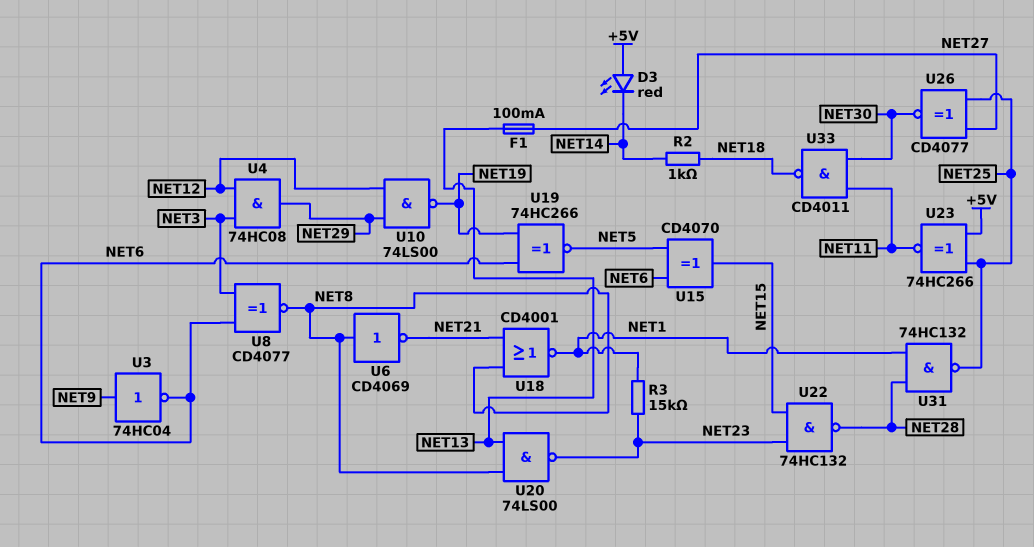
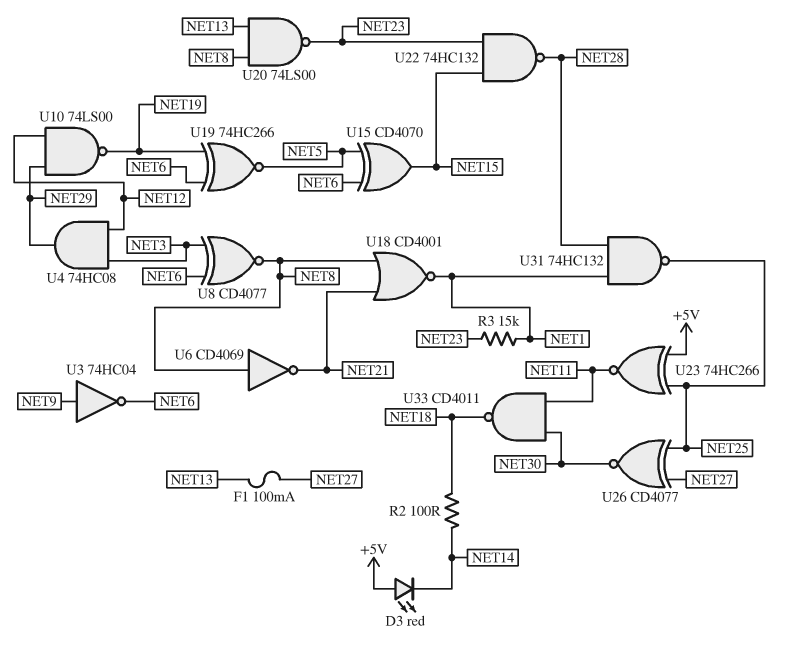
R2: 1k (NET14, NET18) -> 100 (NET14, NET18)

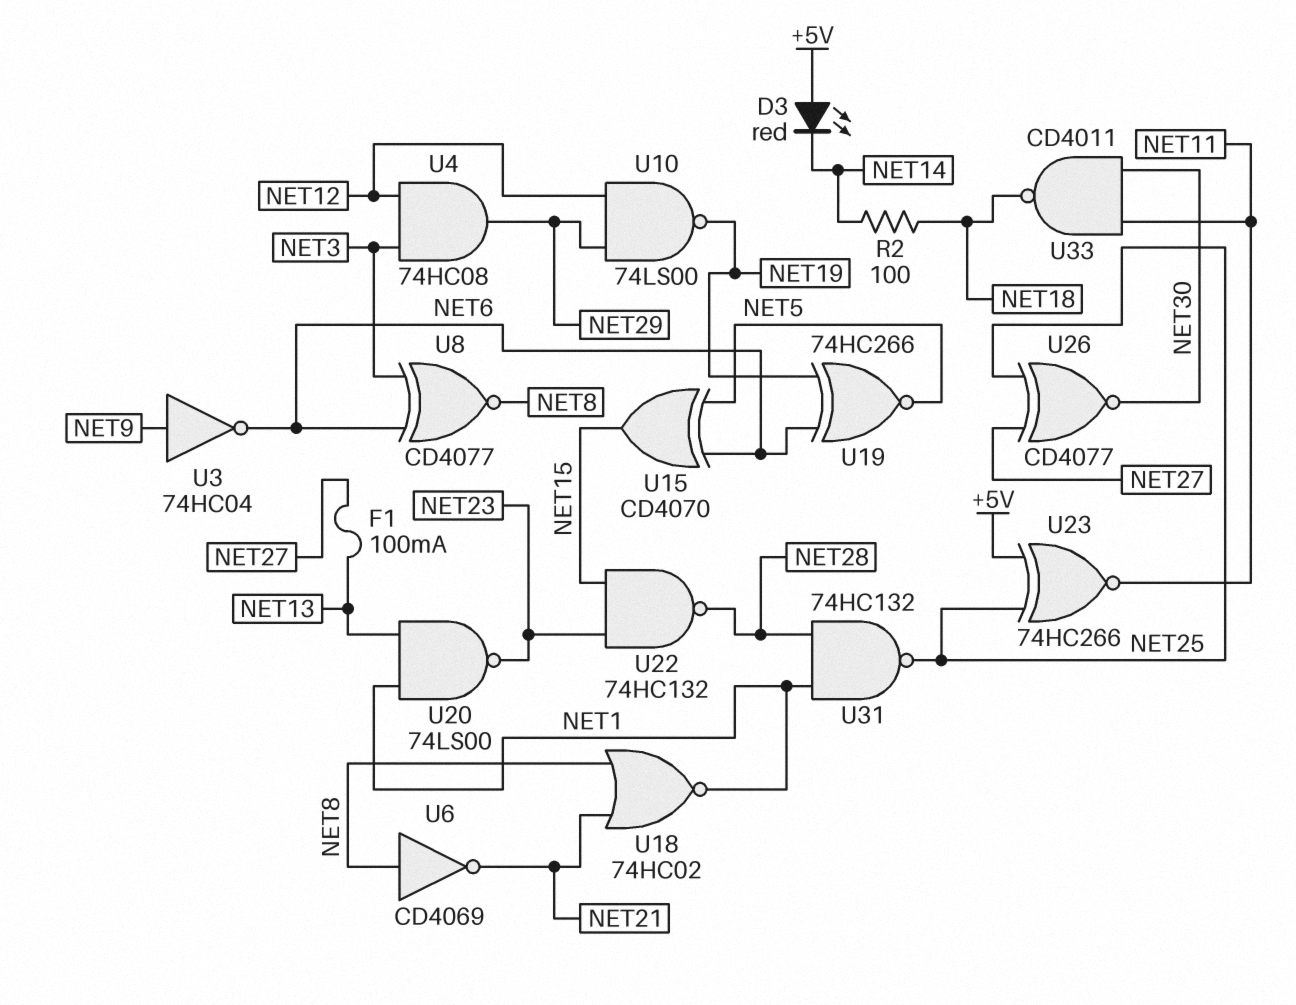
R3: 15k (NET1, NET23) -> none
U18: NOR CD4001 (in NET8, in NET21, out NET1) -> NOR 74HC02 (in NET8, in NET21, out NET1)
U20: NAND 74LS00 (in NET8, in NET13, out NET23) -> NAND 74LS00 (in NET1, in NET13, out NET23)

